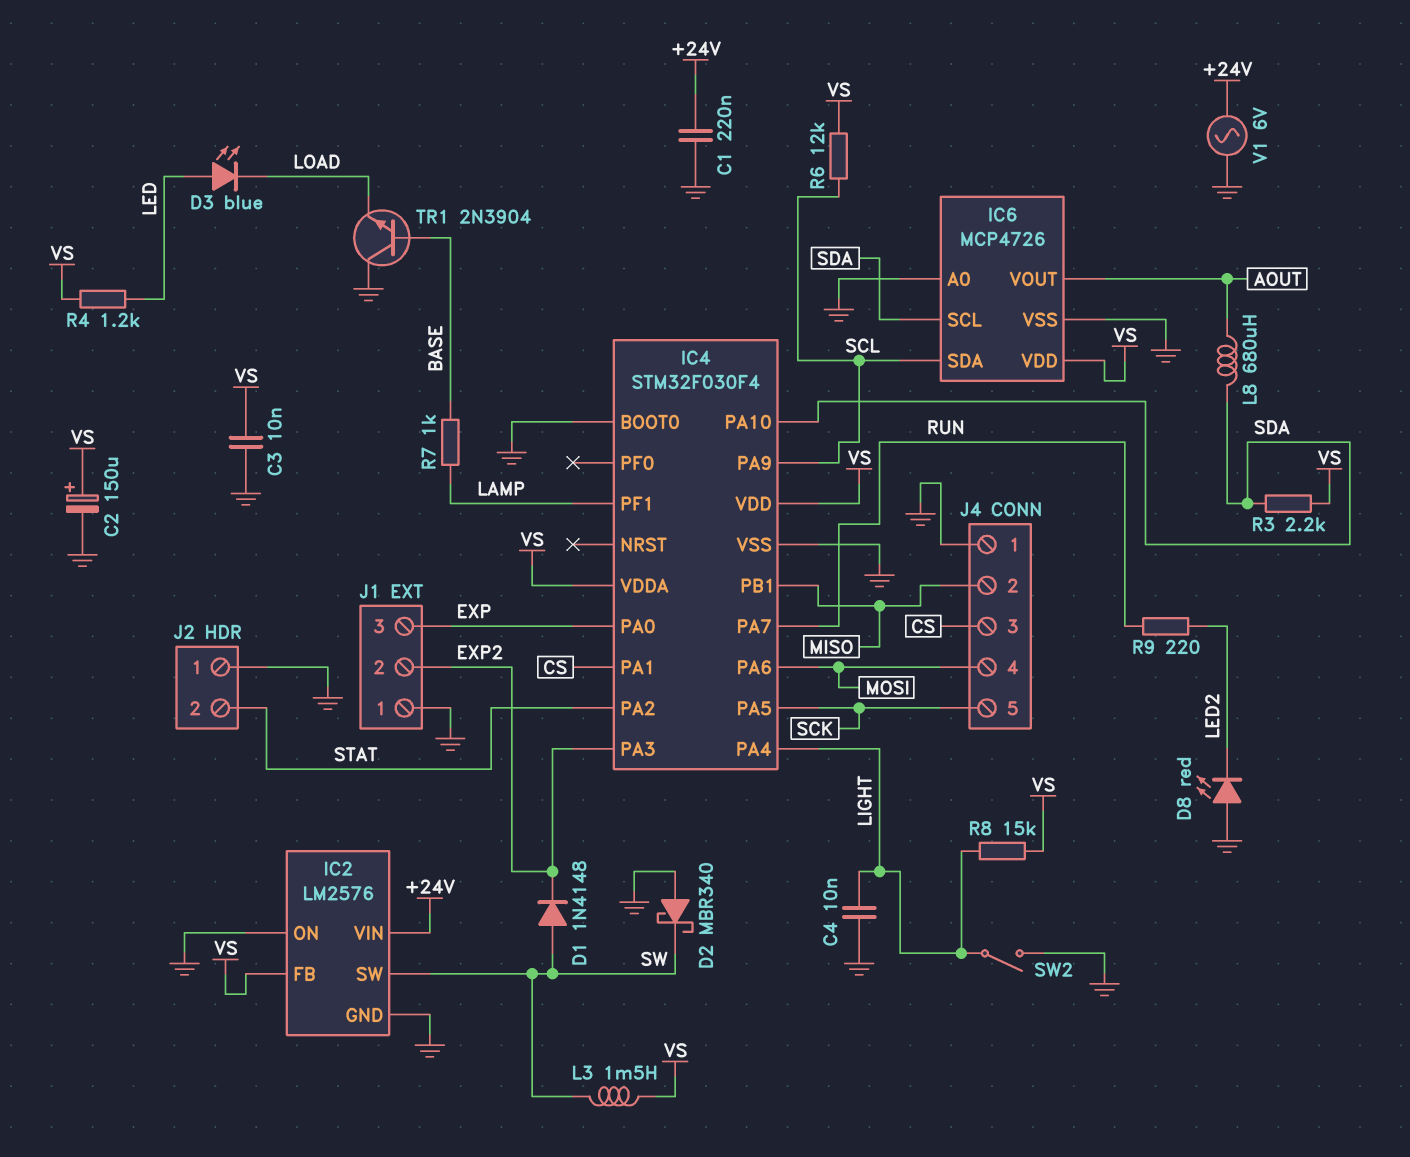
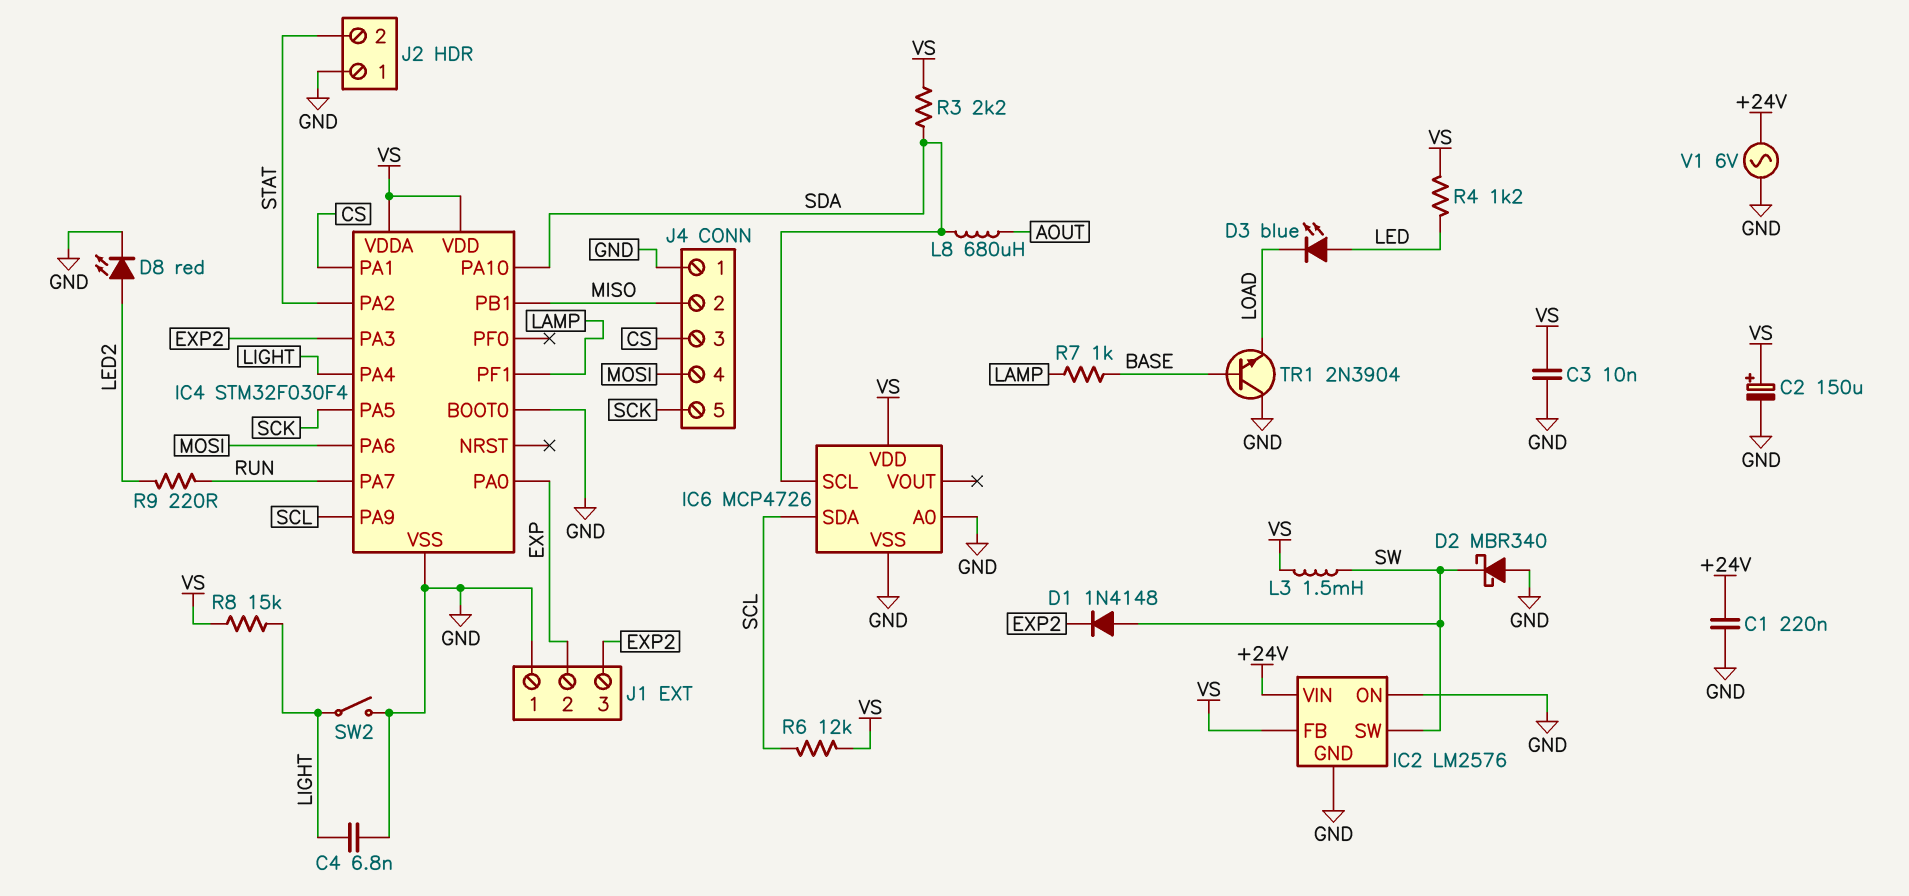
C4: 10nF (GND, LIGHT) -> 6.8nF (GND, LIGHT)
D8: LED red (A GND, K LED2) -> LED red (A LED2, K GND)
IC6 pin VOUT: AOUT -> none
J1 pin 2: EXP2 -> EXP
J1 pin 3: EXP -> EXP2

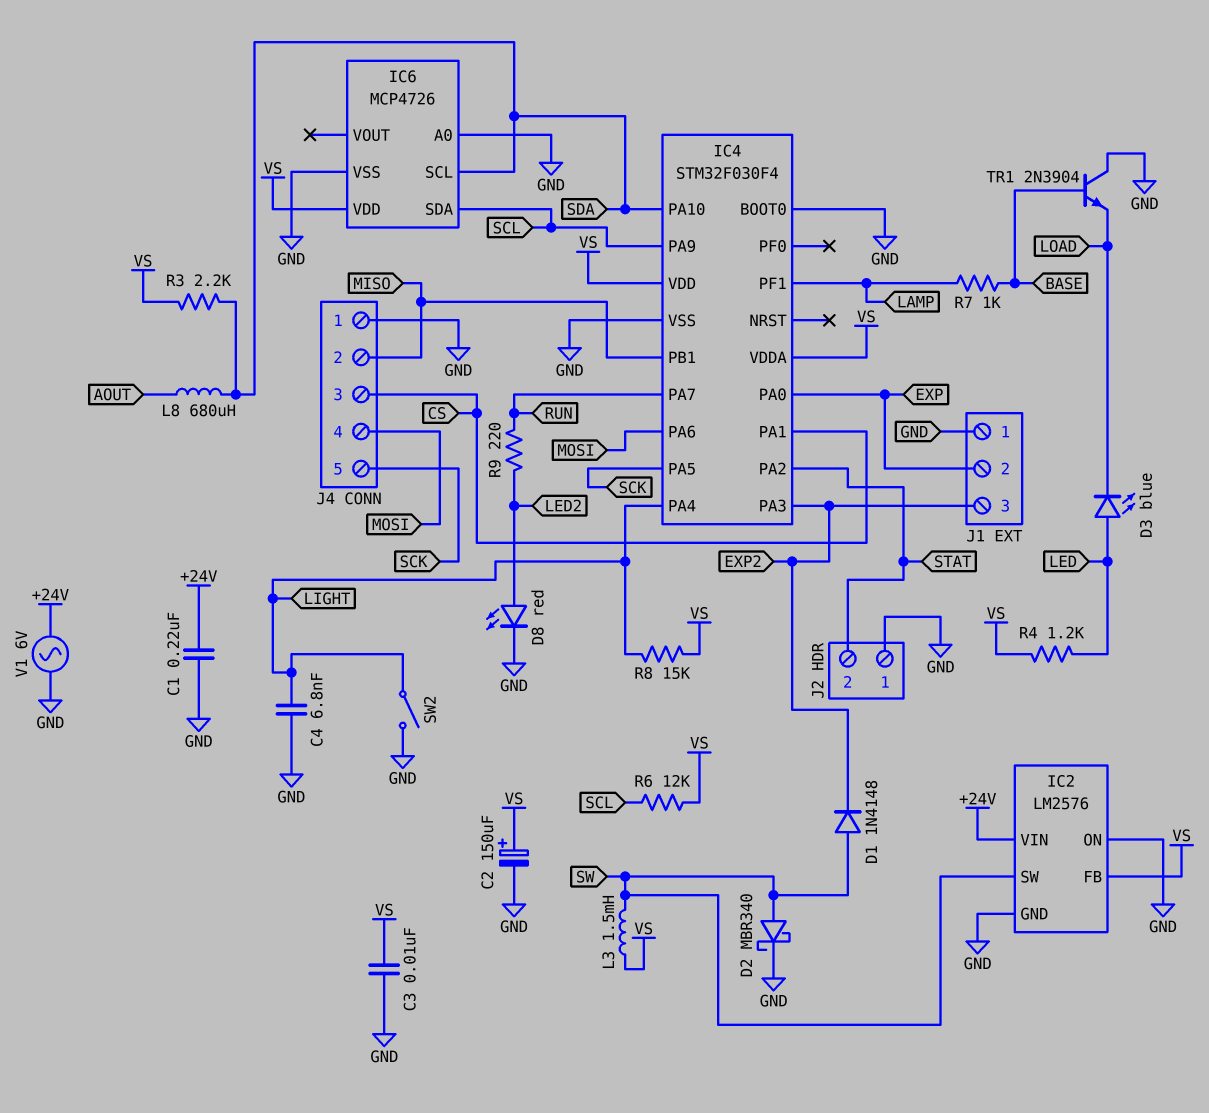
D2: schottky MBR340 (A GND, K SW) -> schottky MBR340 (A SW, K GND)

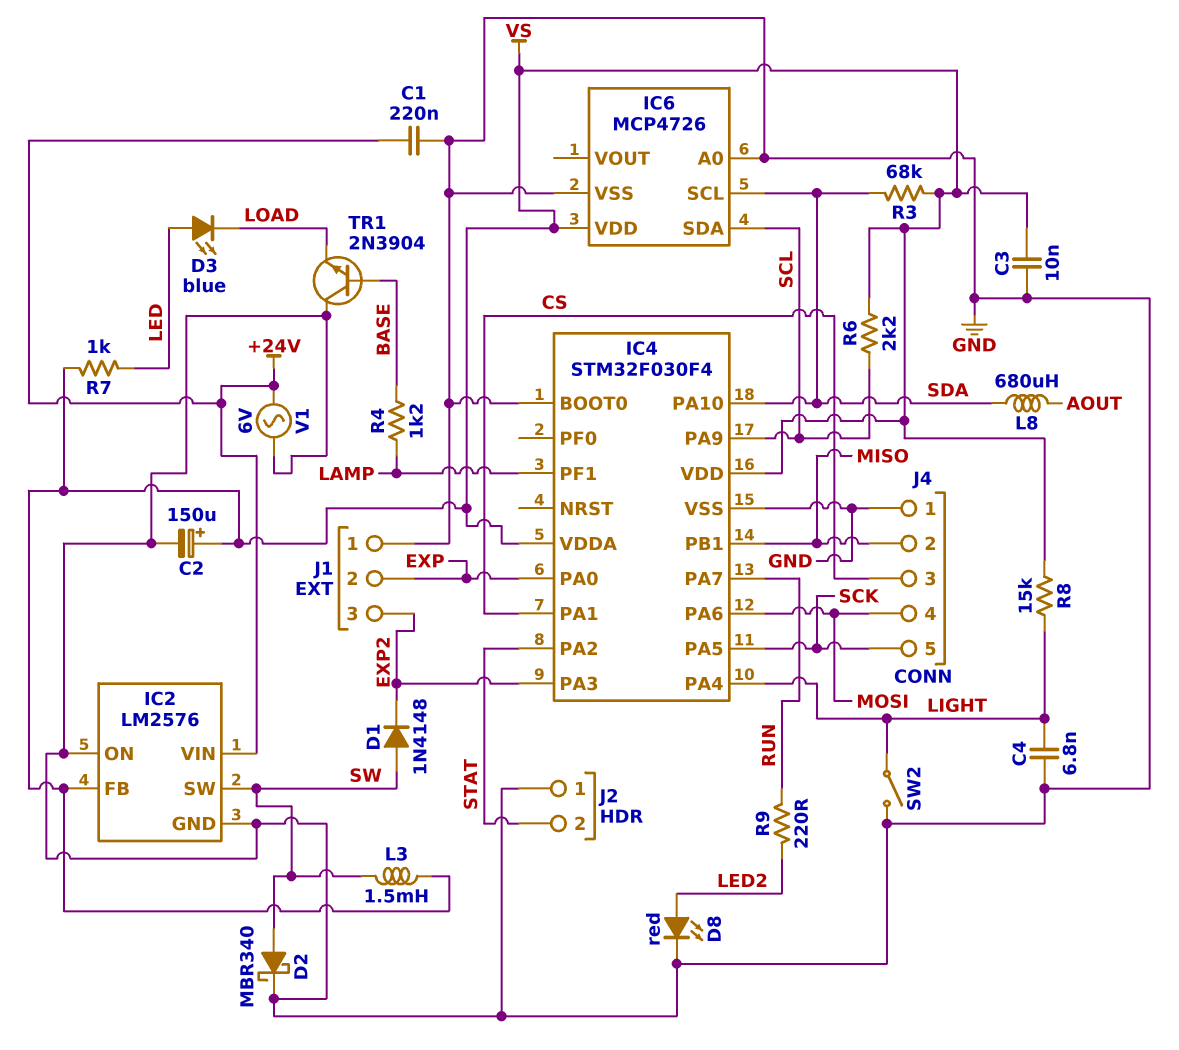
R3: 2.2k (SDA, VS) -> 68k (SDA, VS)
R4: 1.2k (LED, VS) -> 1.2k (BASE, LAMP)
R6: 12k (SCL, VS) -> 2.2k (SCL, VS)
R7: 1k (BASE, LAMP) -> 1k (LED, VS)

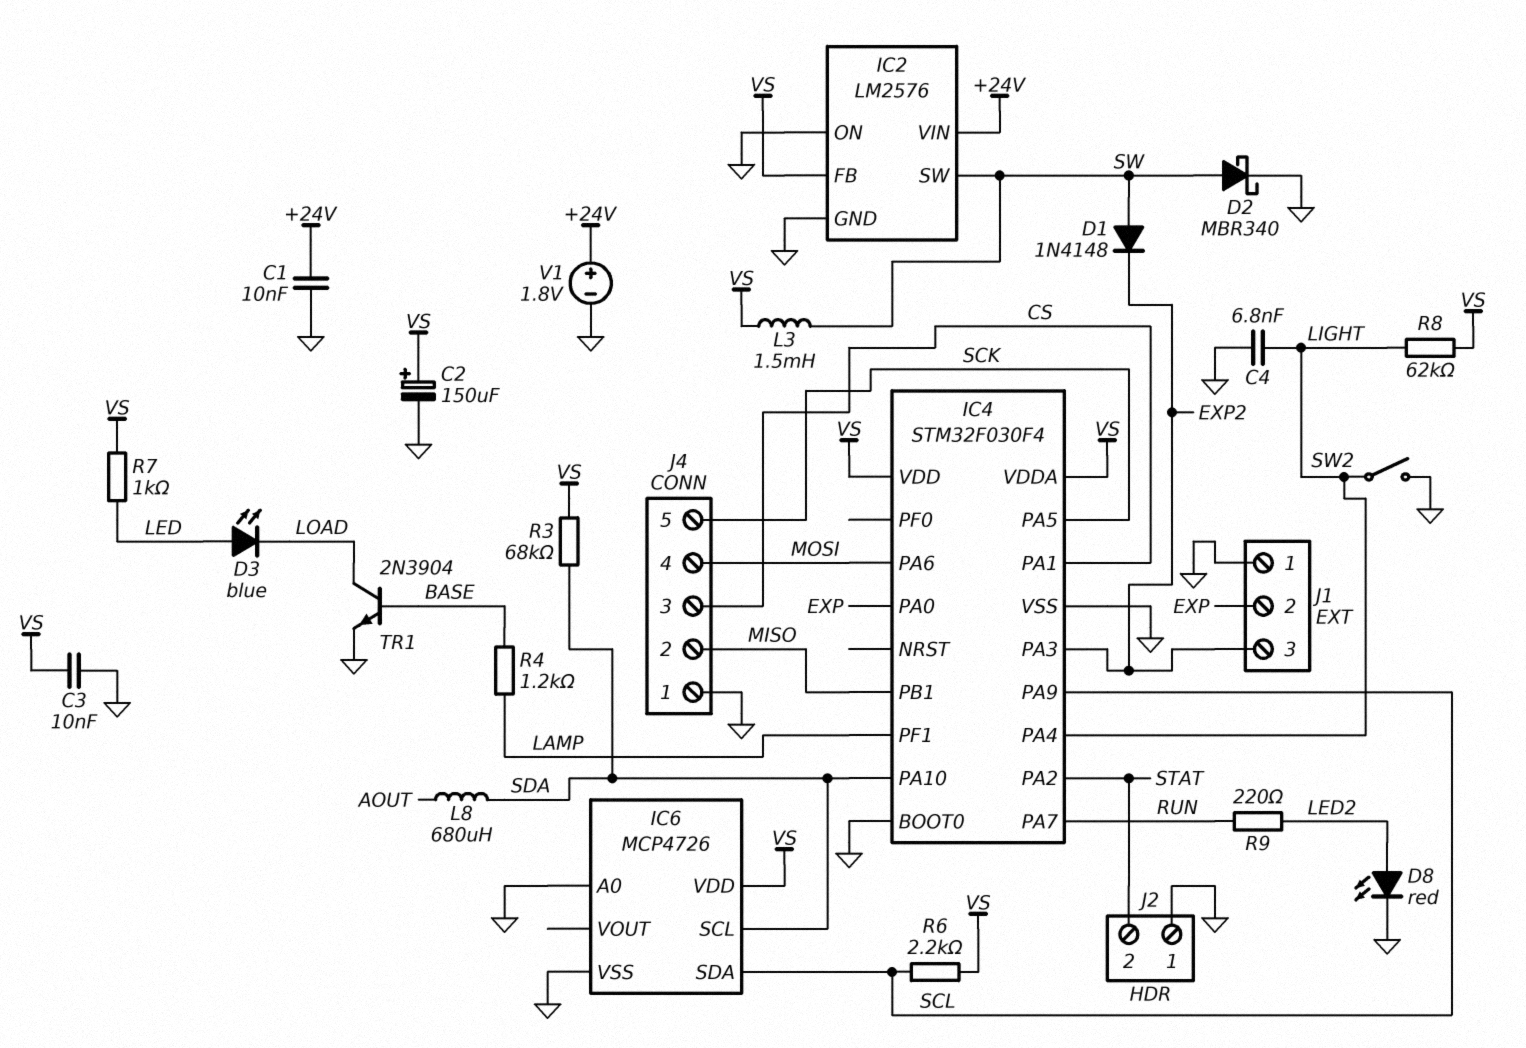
C1: 220nF (+24V, GND) -> 10nF (+24V, GND)
R8: 15k (LIGHT, VS) -> 62k (LIGHT, VS)
TR1: NPN 2N3904 (B BASE, C GND, E LOAD) -> NPN 2N3904 (B BASE, C LOAD, E GND)
V1: AC 6V (+24V, GND) -> 1.8V (plus +24V, minus GND)

